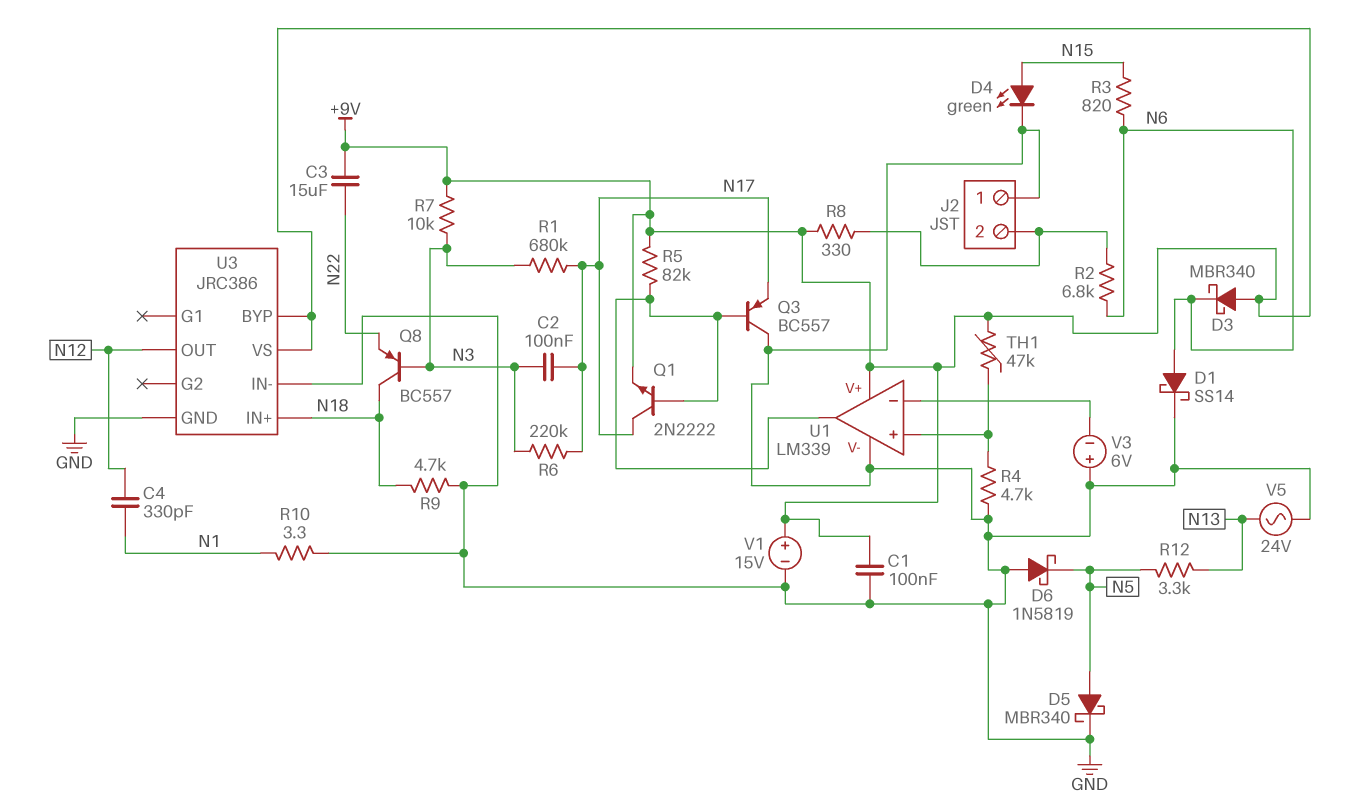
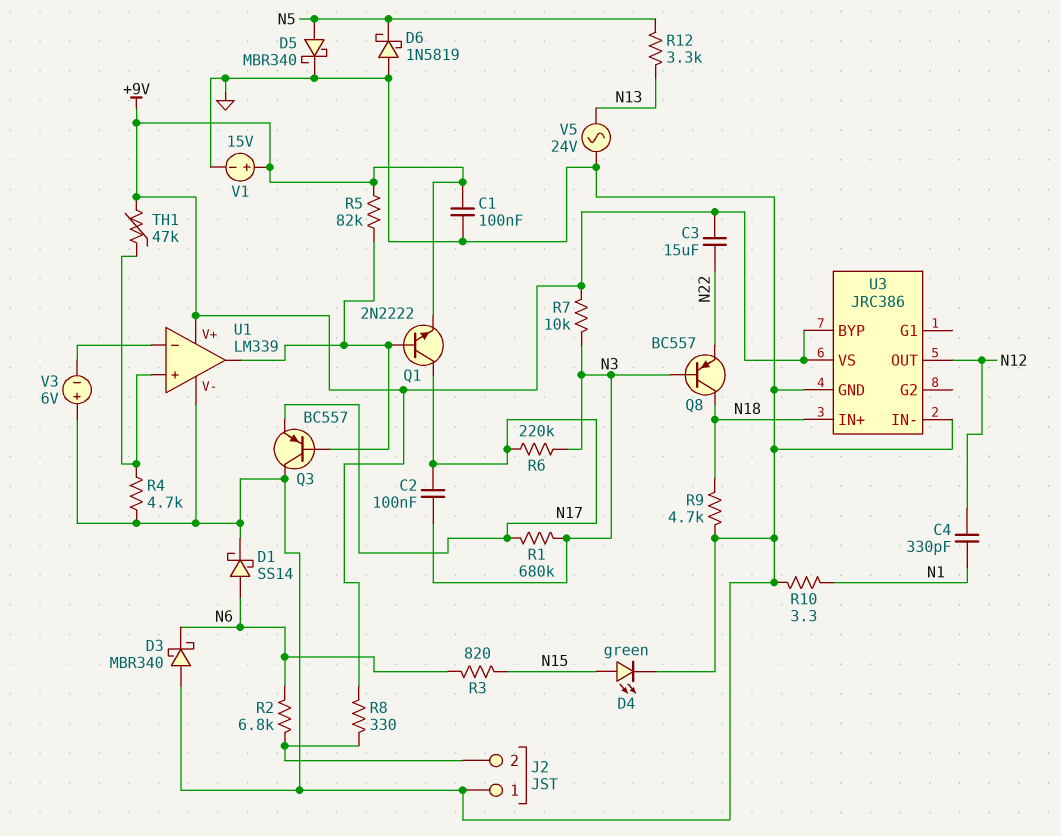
D3: schottky MBR340 (A +9V, K N6) -> schottky MBR340 (A GND, K N6)

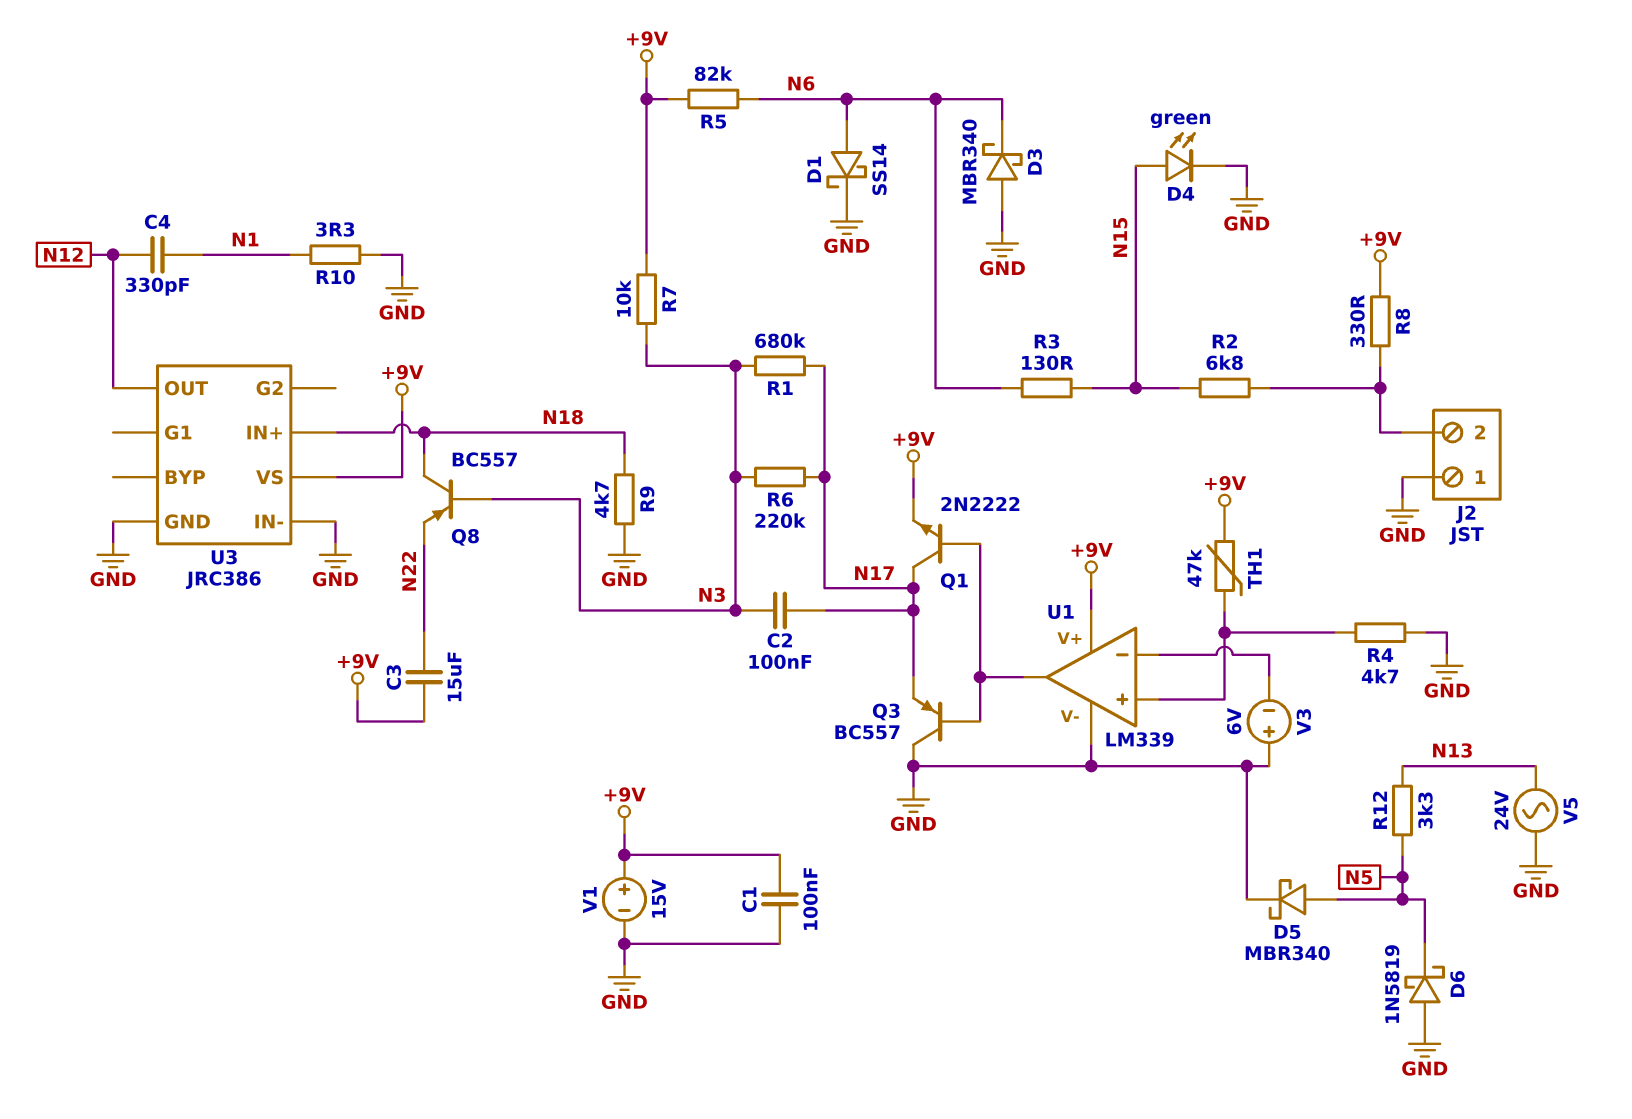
R2: 6.8k (J2/2, N6) -> 6.8k (J2/2, N15)
R3: 820 (N6, N15) -> 130 (N6, N15)
R5: 82k (+9V, U1/out) -> 82k (+9V, N6)
U3 pin BYP: +9V -> none

